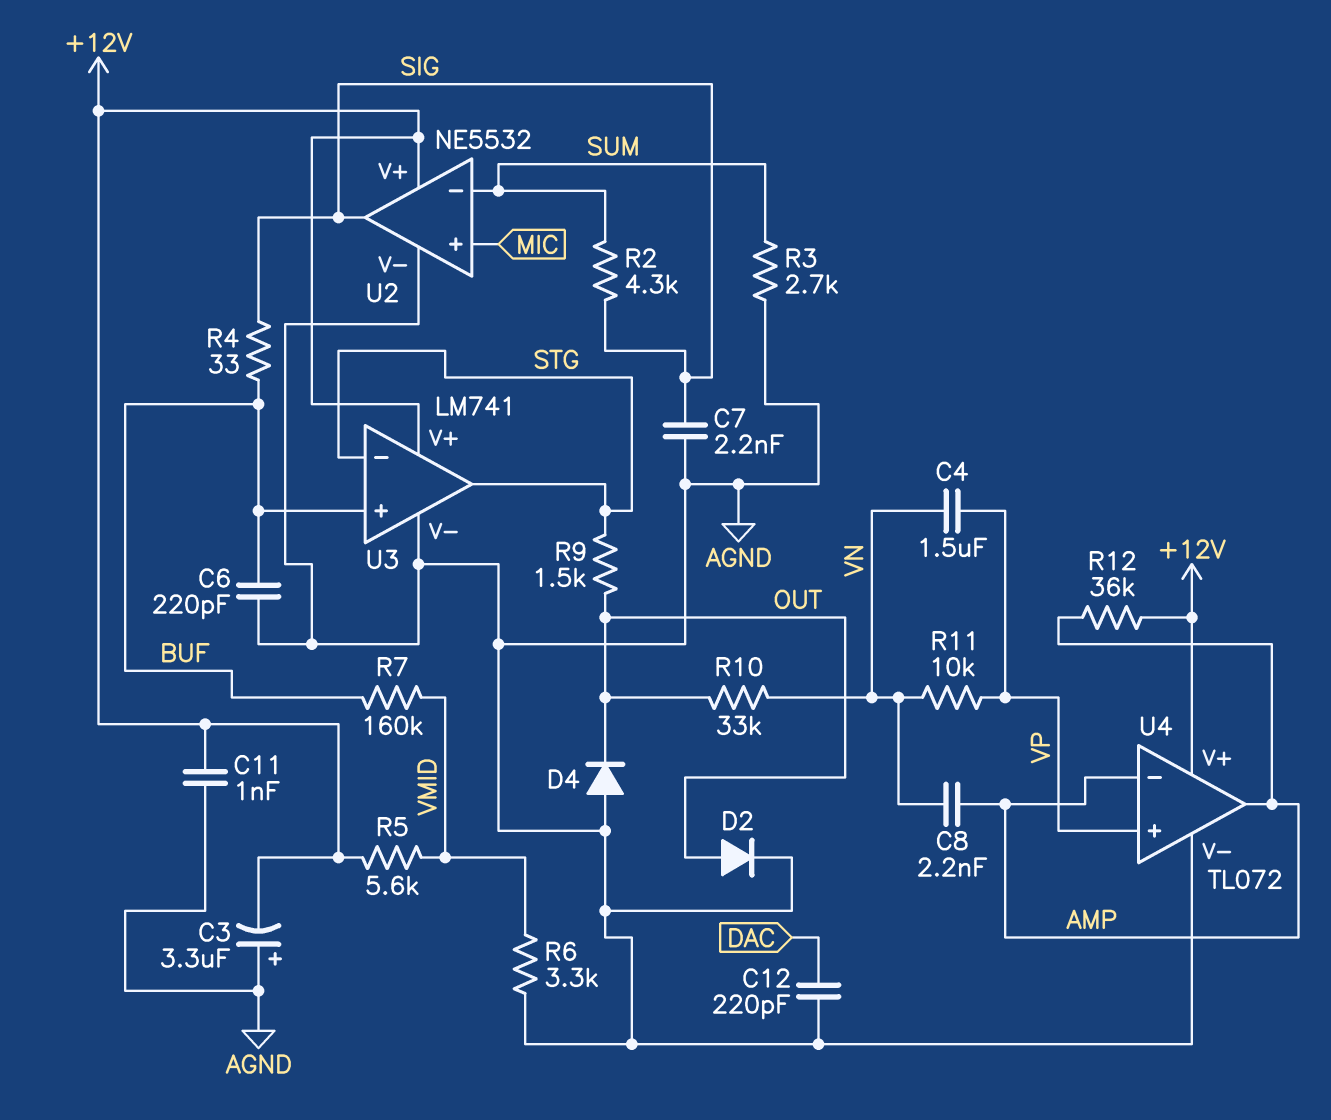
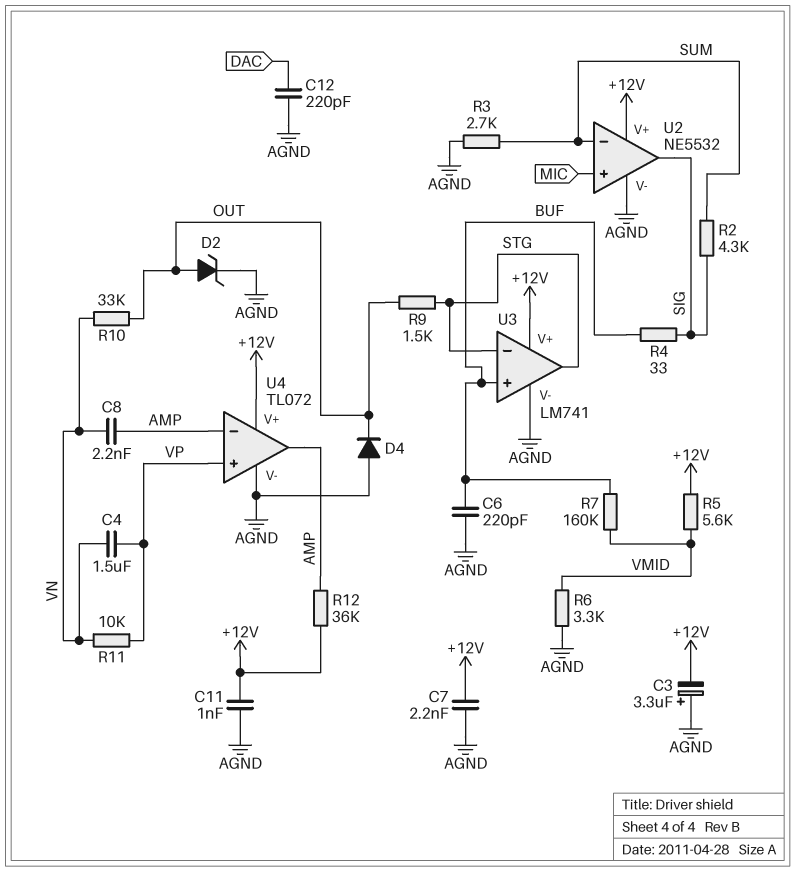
C7: 2.2nF (AGND, SIG) -> 2.2nF (+12V, AGND)
D2: diode (A OUT, K AGND) -> zener (A OUT, K AGND)

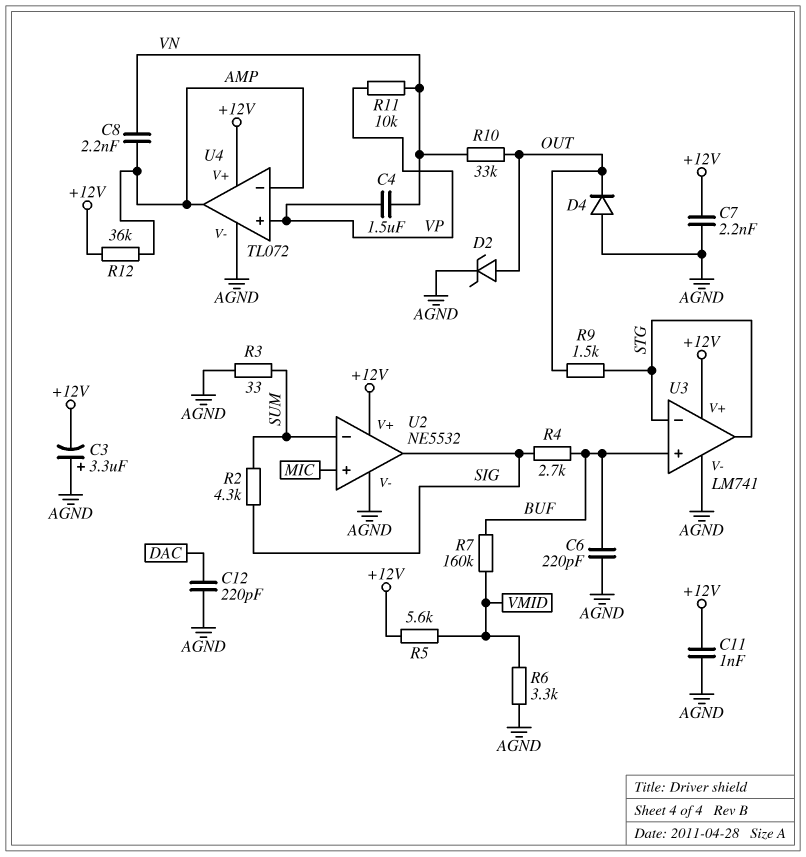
R3: 2.7k (AGND, SUM) -> 33 (AGND, SUM)
R4: 33 (BUF, SIG) -> 2.7k (BUF, SIG)

